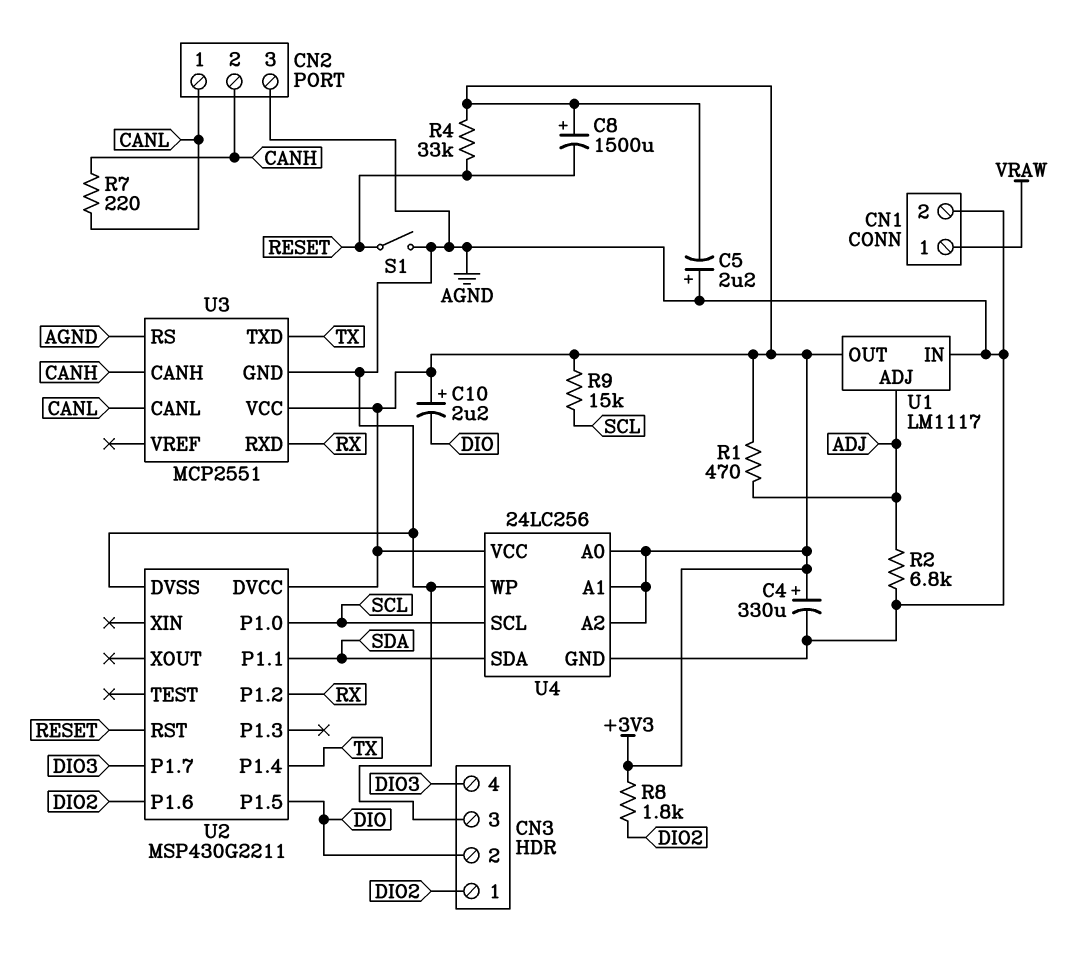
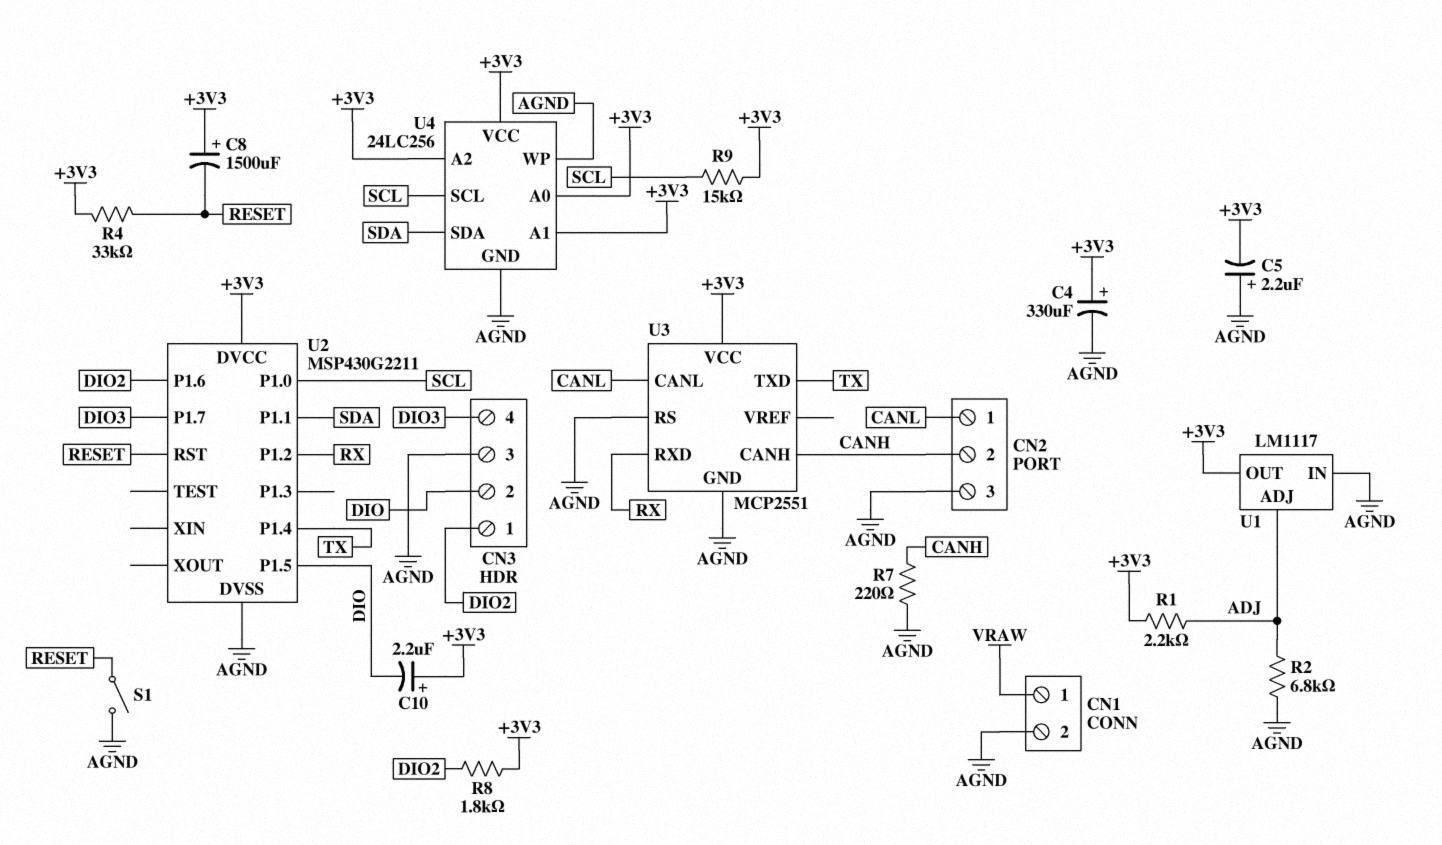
R1: 470 (+3V3, ADJ) -> 2.2k (+3V3, ADJ)
R7: 220 (CANH, CANL) -> 220 (AGND, CANH)

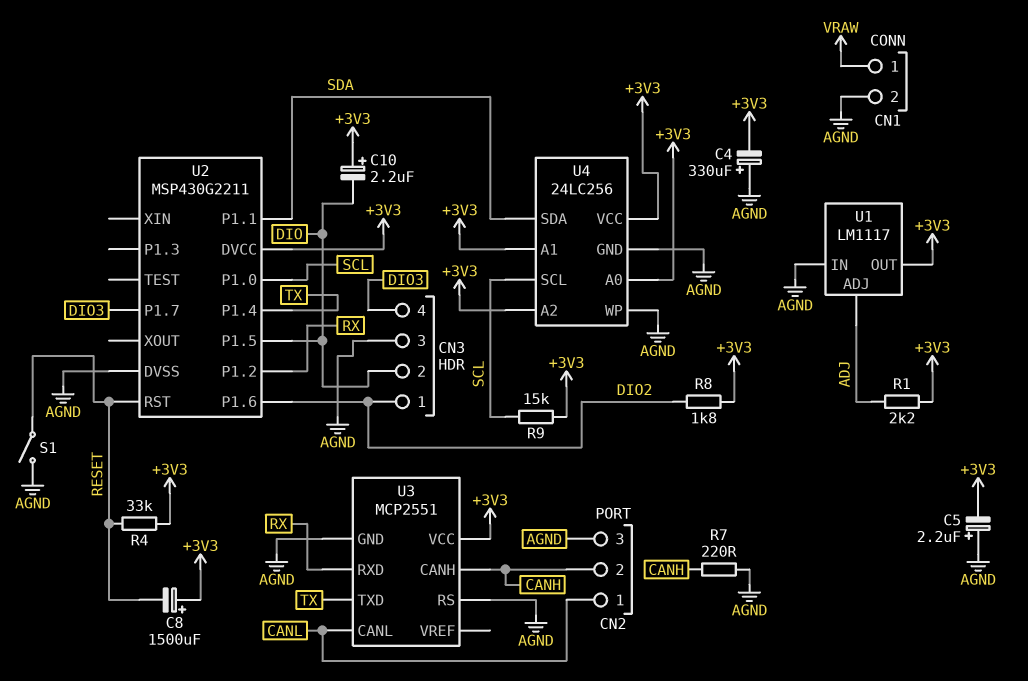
C4: 330uF (plus +3V3, minus AGND) -> 330uF (plus AGND, minus +3V3)
R2: 6.8k (ADJ, AGND) -> none

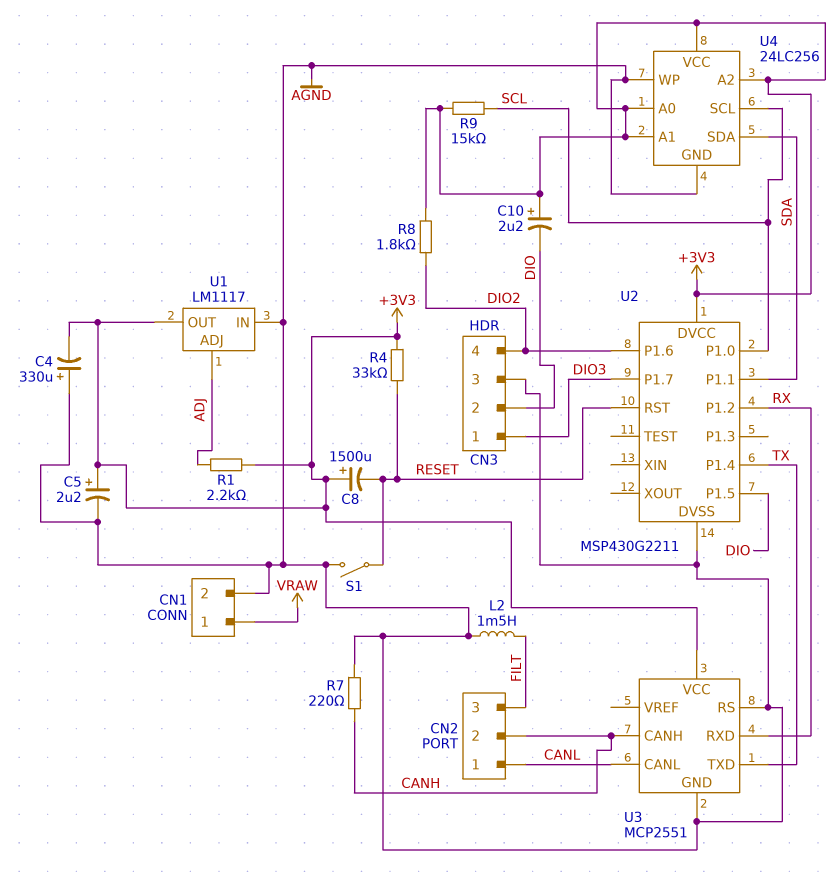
C5: 2.2uF (plus AGND, minus +3V3) -> 2.2uF (plus +3V3, minus AGND)
CN2 pin 3: AGND -> FILT
CN3 pin 1: DIO2 -> DIO3
CN3 pin 4: DIO3 -> DIO2
L2: none -> 1.5mH (AGND, FILT)

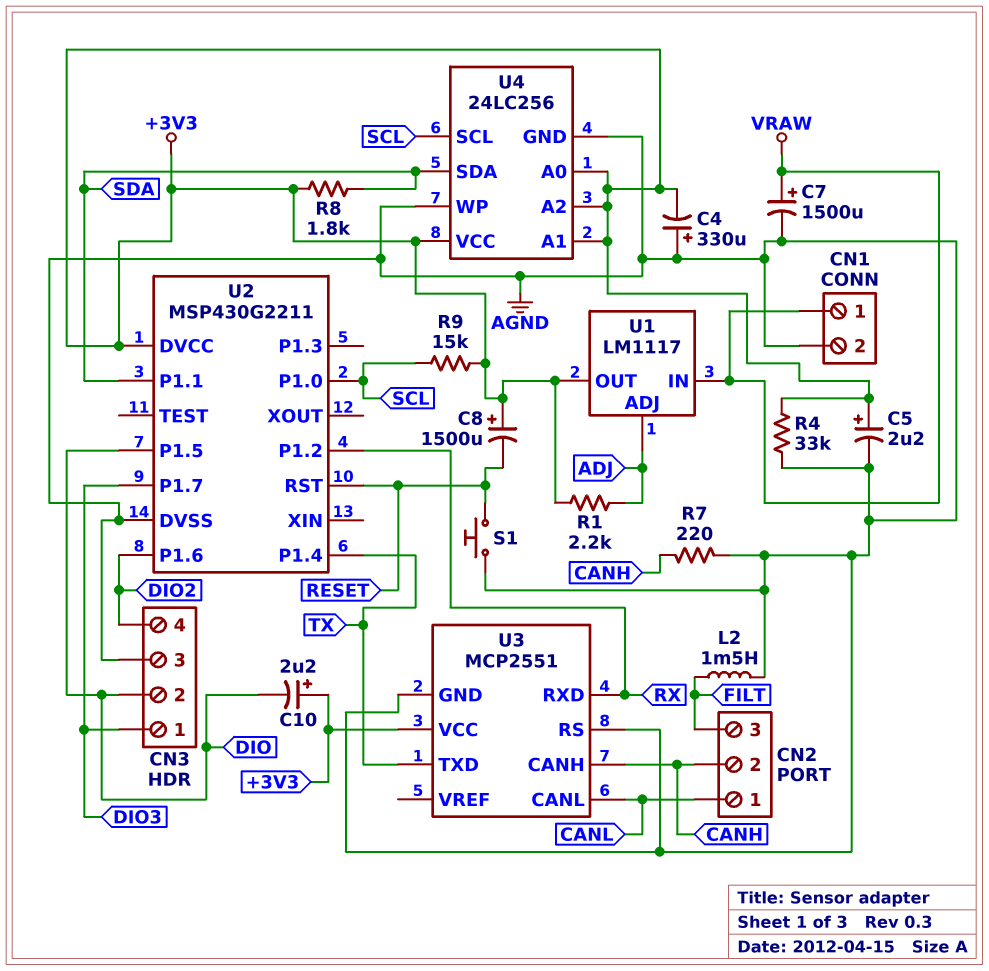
C7: none -> 1500uF (plus VRAW, minus AGND)
R4: 33k (+3V3, RESET) -> 33k (+3V3, AGND)
R8: 1.8k (+3V3, DIO2) -> 1.8k (+3V3, SDA)
S1: switch (AGND, RESET) -> button (AGND, RESET)
U1 pin IN: AGND -> VRAW

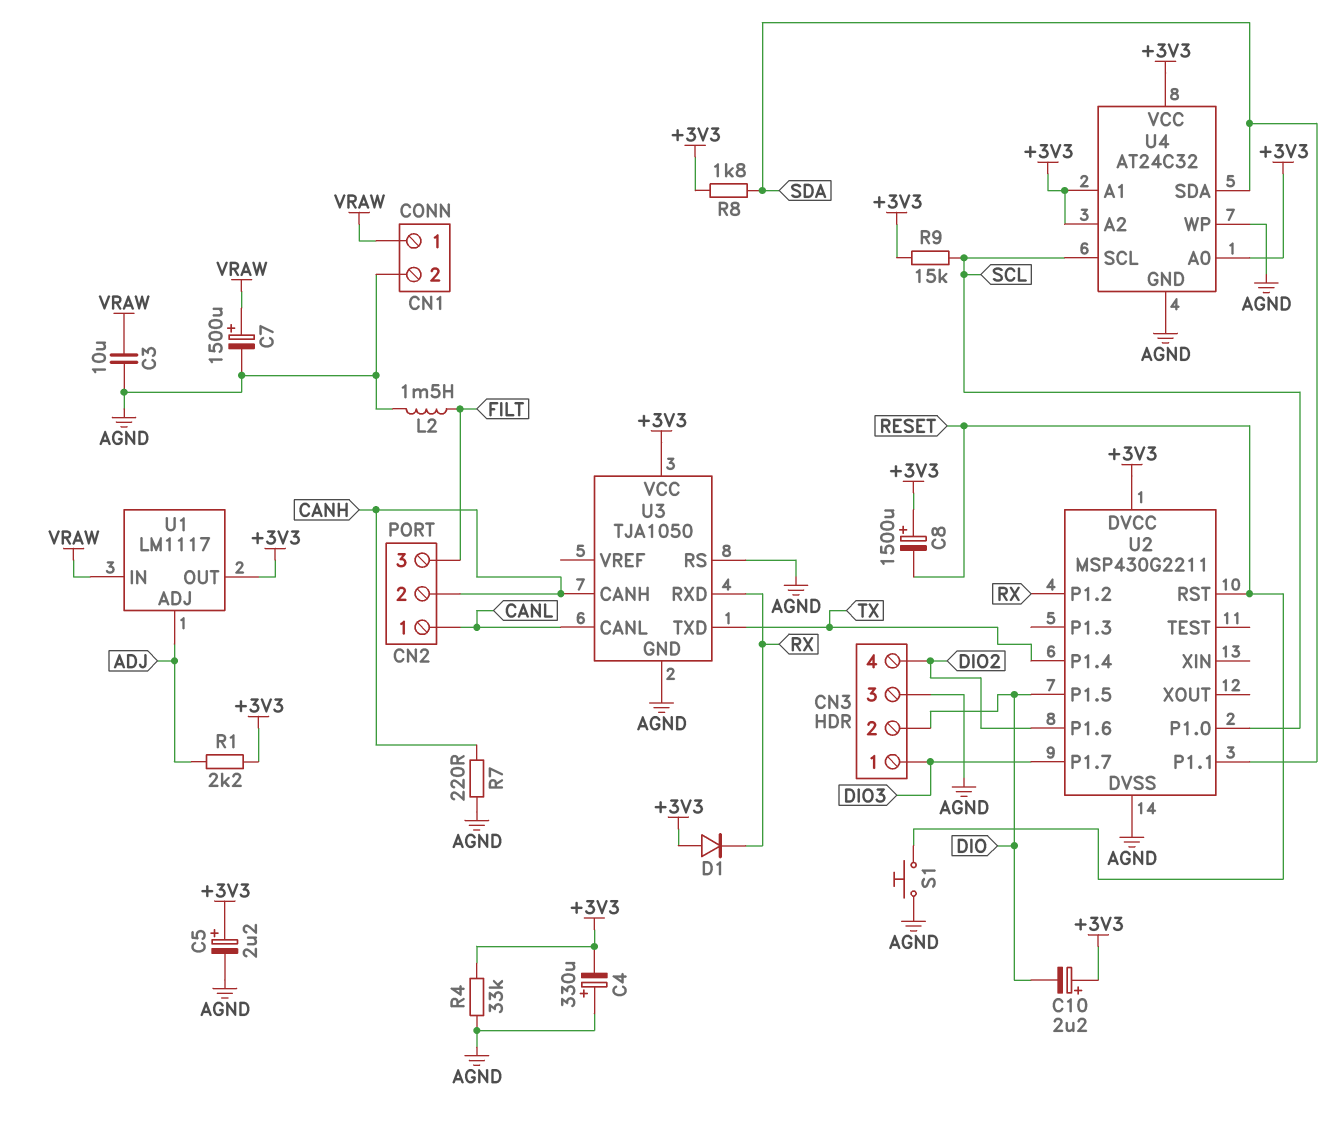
C3: none -> 10uF (AGND, VRAW)
D1: none -> diode (A +3V3, K RX)
U3: MCP2551 -> TJA1050
U4: 24LC256 -> AT24C32

